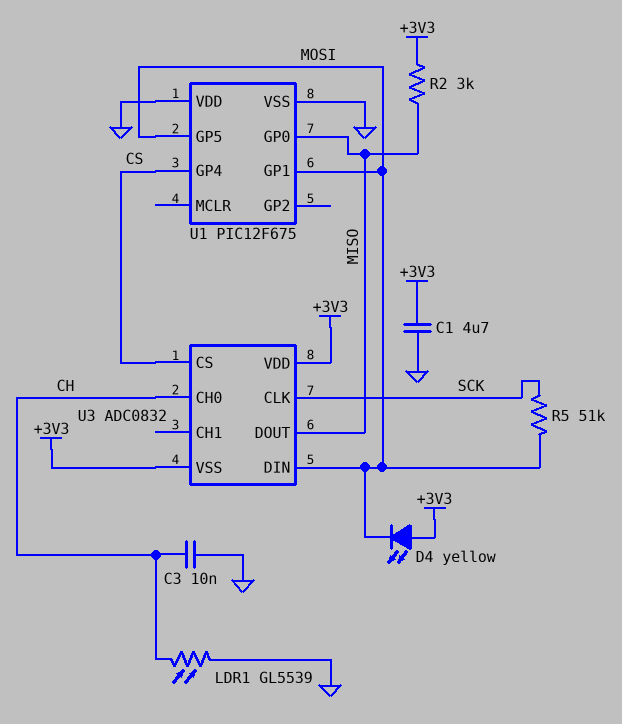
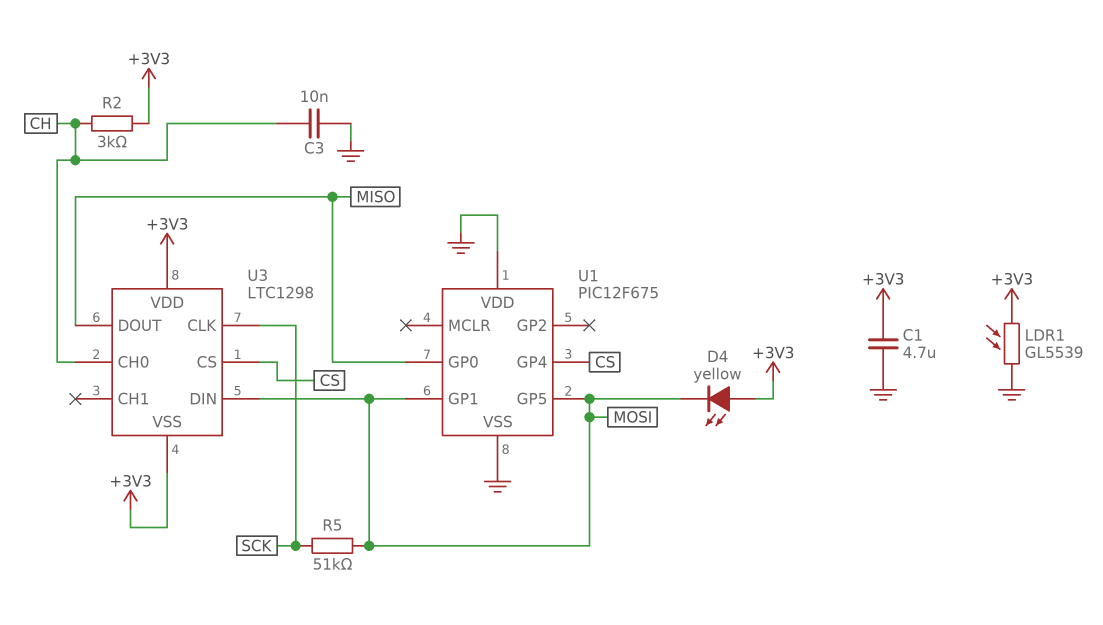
LDR1: GL5539 (CH, GND) -> GL5539 (+3V3, GND)
R2: 3k (+3V3, MISO) -> 3k (+3V3, CH)
U3: ADC0832 -> LTC1298

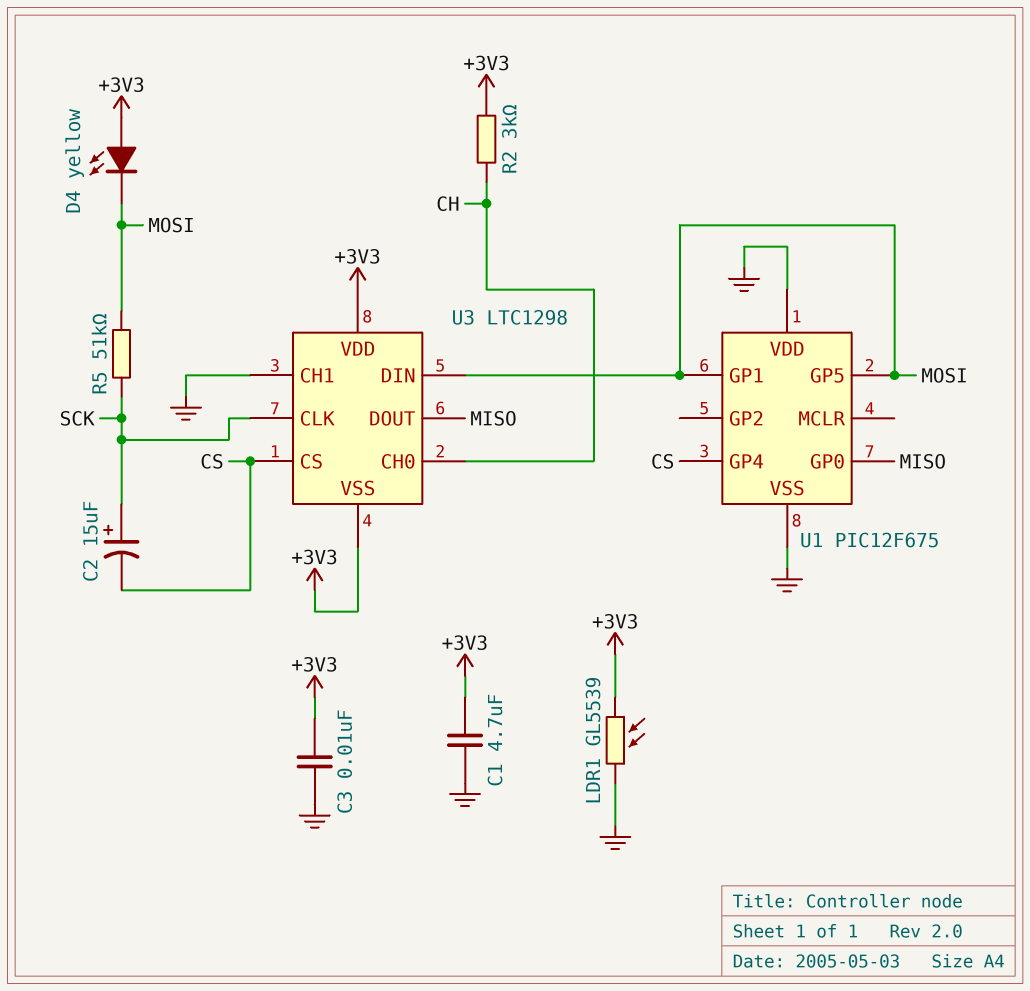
C2: none -> 15uF (plus SCK, minus CS)
C3: 10nF (CH, GND) -> 10nF (+3V3, GND)
U3 pin CH1: none -> GND

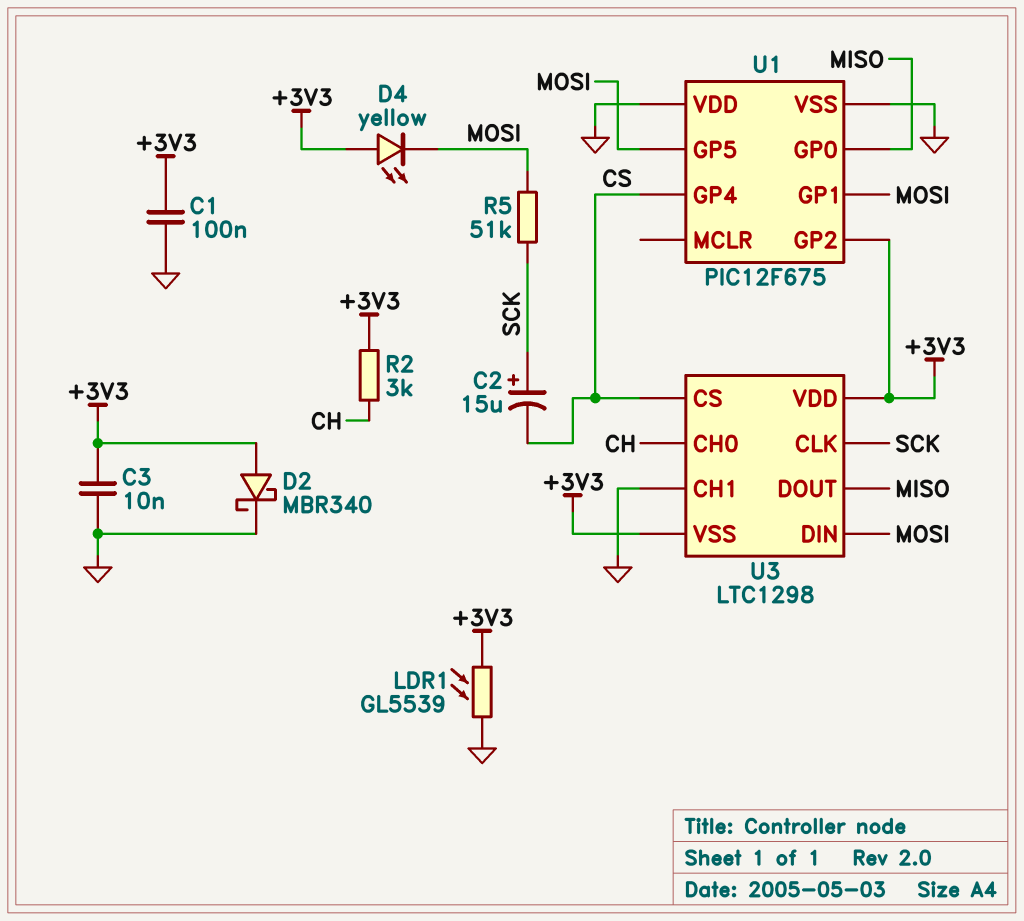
C1: 4.7uF (+3V3, GND) -> 100nF (+3V3, GND)
D2: none -> schottky MBR340 (A +3V3, K GND)
U1 pin GP2: none -> +3V3

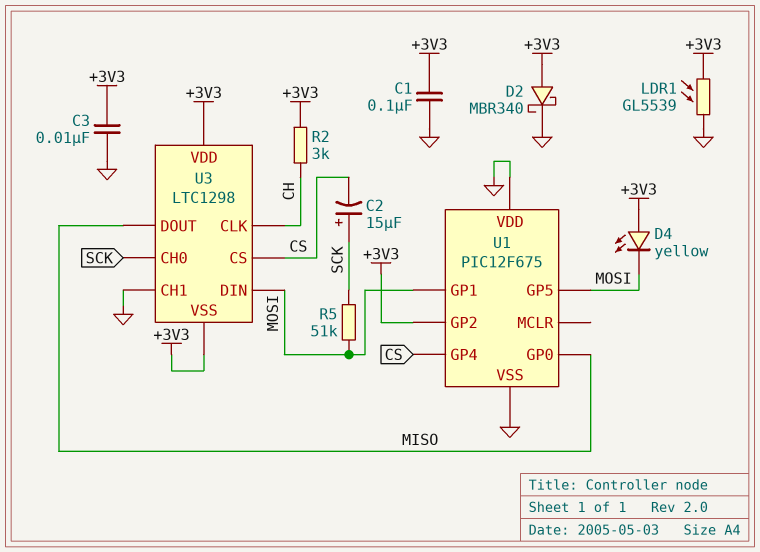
U3 pin CH0: CH -> SCK
U3 pin CLK: SCK -> CH

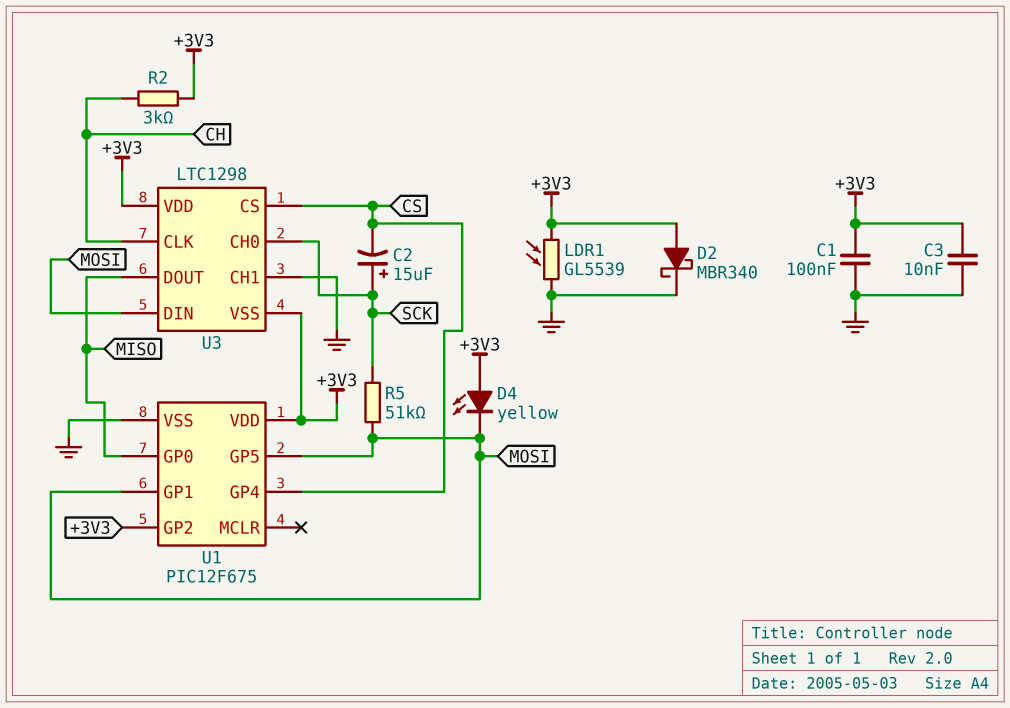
U1 pin VDD: GND -> +3V3

